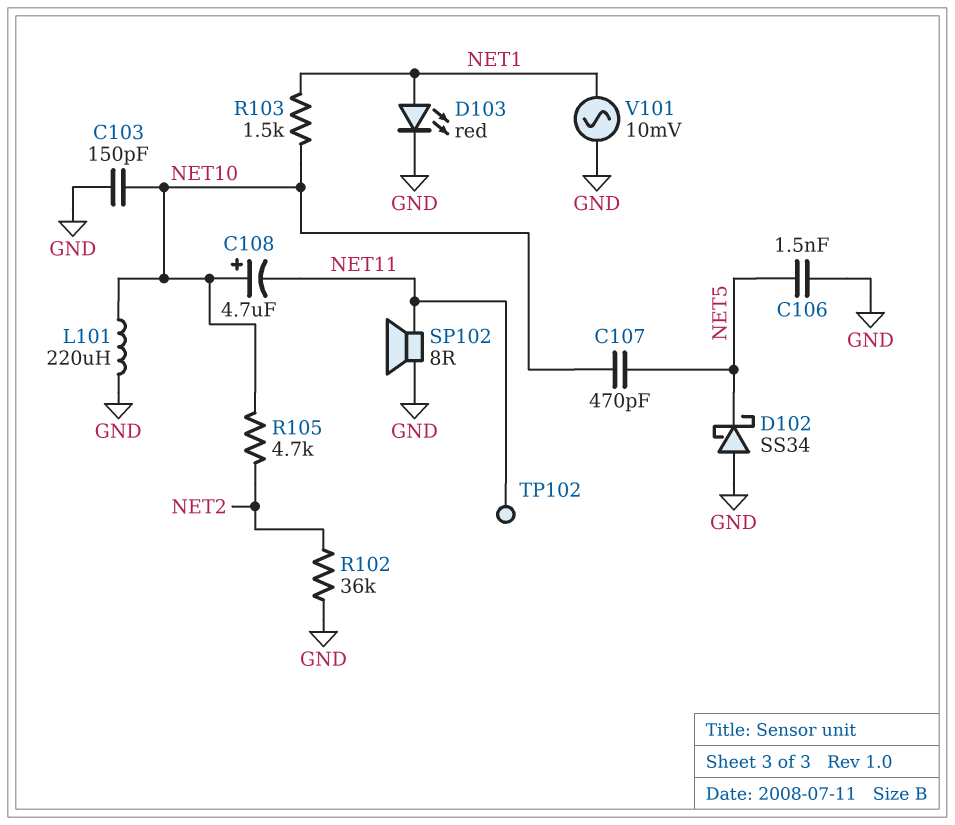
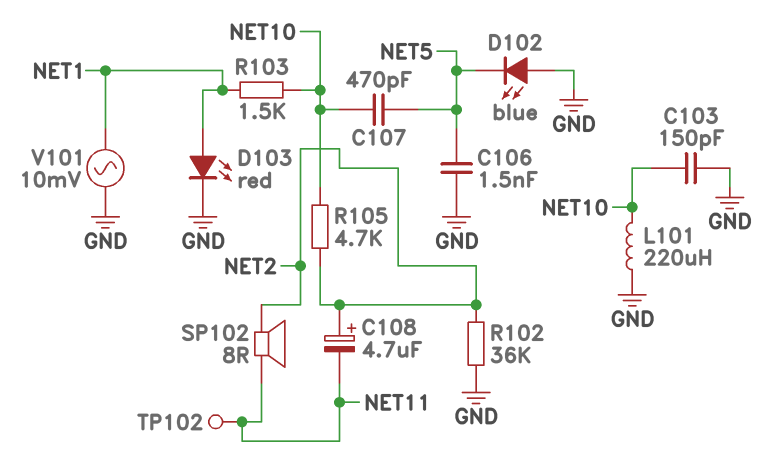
C108: 4.7uF (plus NET10, minus NET11) -> 4.7uF (plus NET2, minus NET11)
D102: schottky SS34 (A GND, K NET5) -> LED blue (A GND, K NET5)
SP102: speaker 8R (GND, NET11) -> speaker 8R (NET2, NET11)

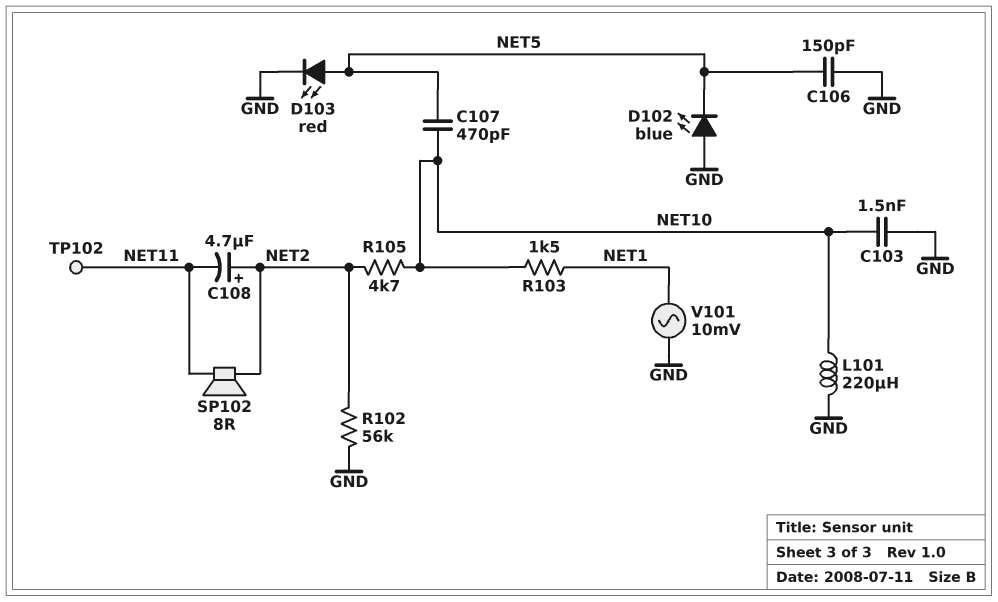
C103: 150pF (GND, NET10) -> 1.5nF (GND, NET10)
C106: 1.5nF (GND, NET5) -> 150pF (GND, NET5)
D103: LED red (A NET1, K GND) -> LED red (A NET5, K GND)
R102: 36k (GND, NET2) -> 56k (GND, NET2)

